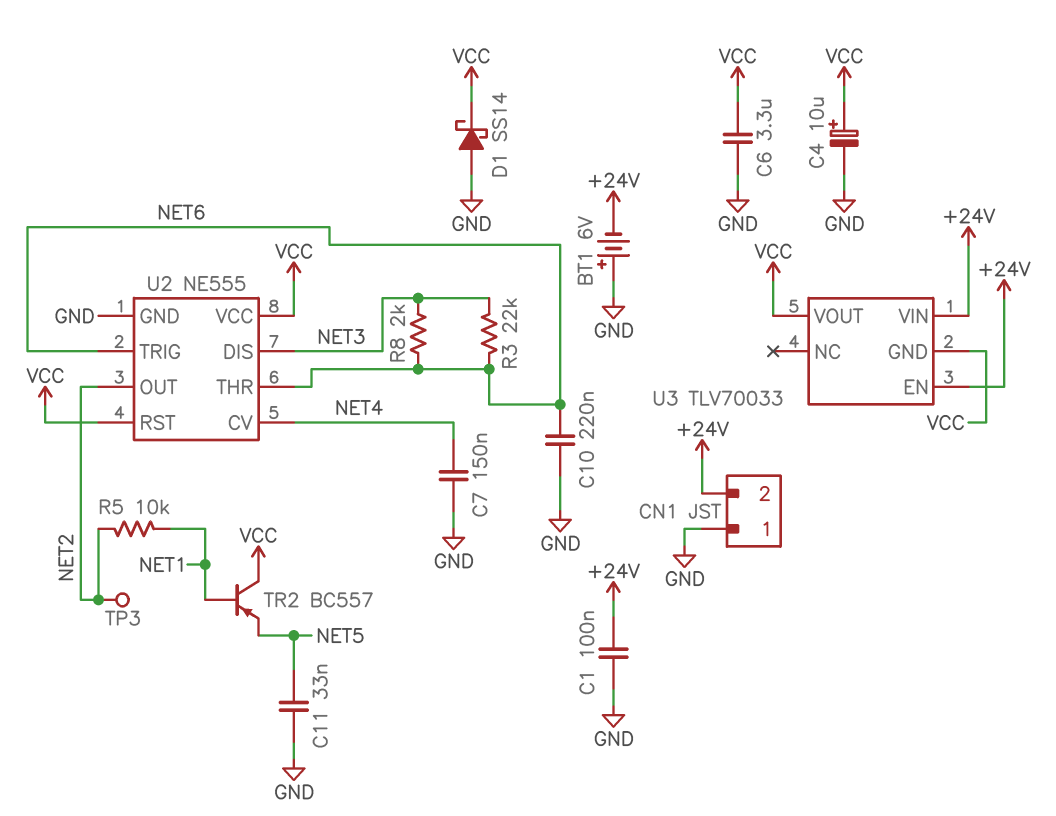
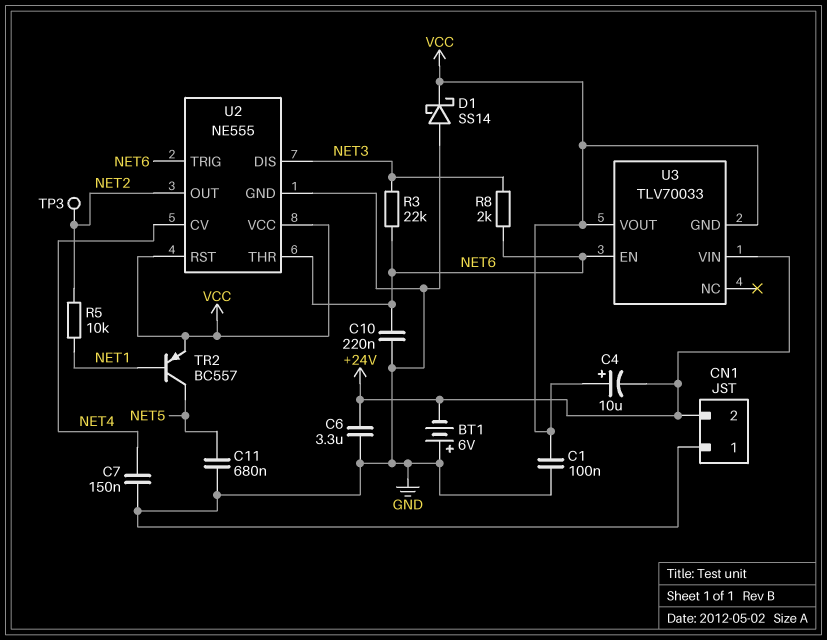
C1: 100nF (+24V, GND) -> 100nF (GND, VCC)
C4: 10uF (plus VCC, minus GND) -> 10uF (plus VCC, minus +24V)
C6: 3.3uF (GND, VCC) -> 3.3uF (+24V, GND)
C11: 33nF (GND, NET5) -> 680nF (GND, NET5)
TR2: PNP BC557 (B NET1, C VCC, E NET5) -> PNP BC557 (B NET1, C NET5, E VCC)
U3 pin EN: +24V -> NET6

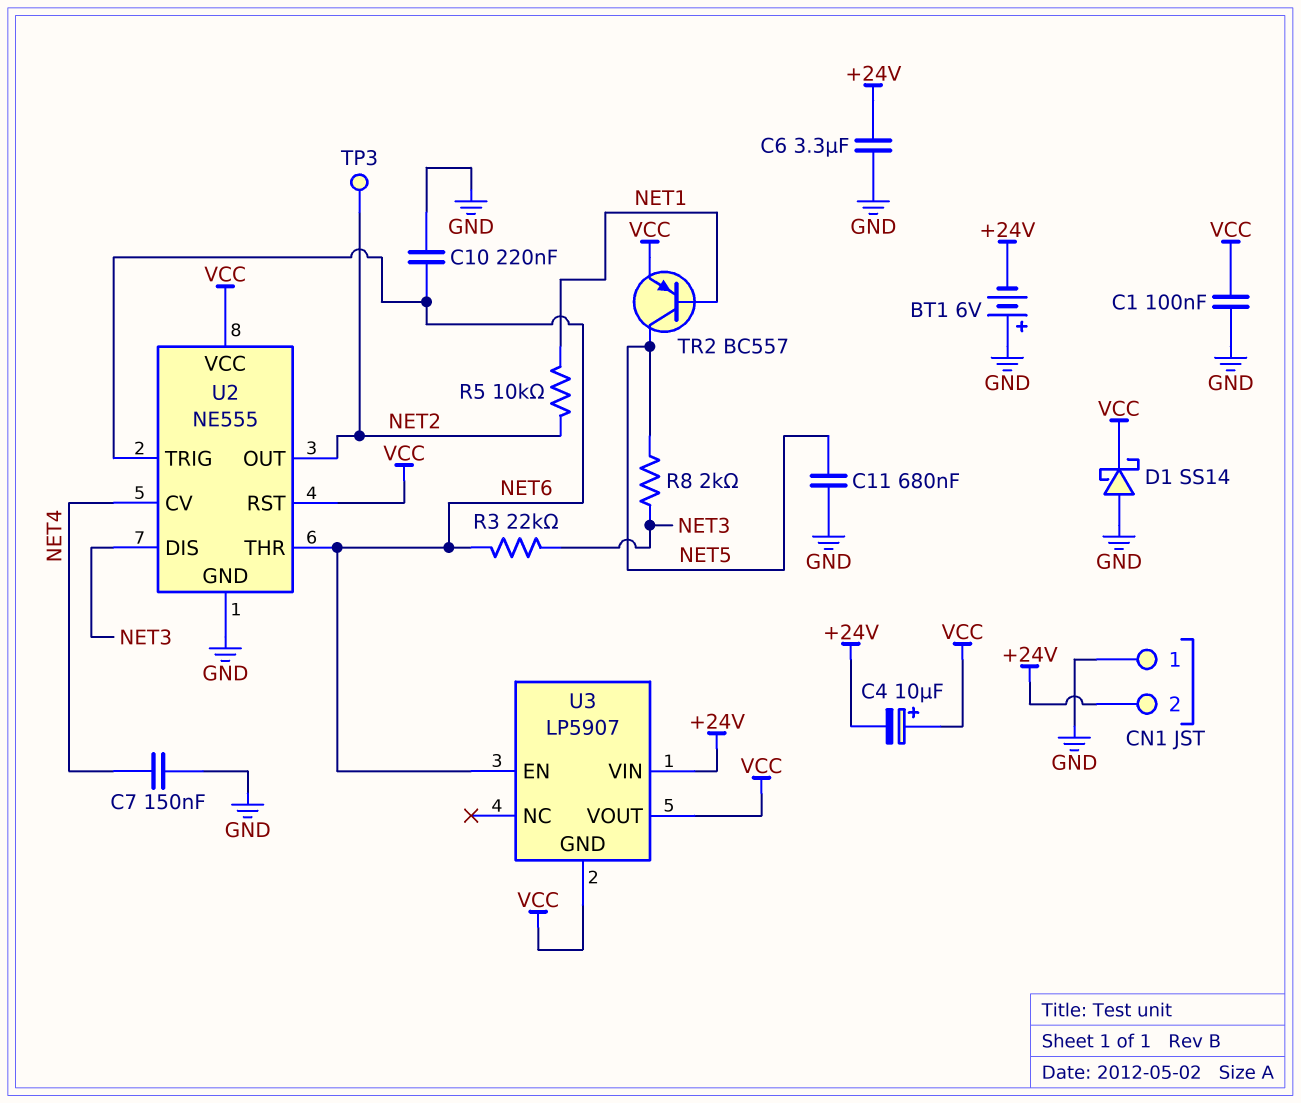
R8: 2k (NET3, NET6) -> 2k (NET3, NET5)
U3: TLV70033 -> LP5907

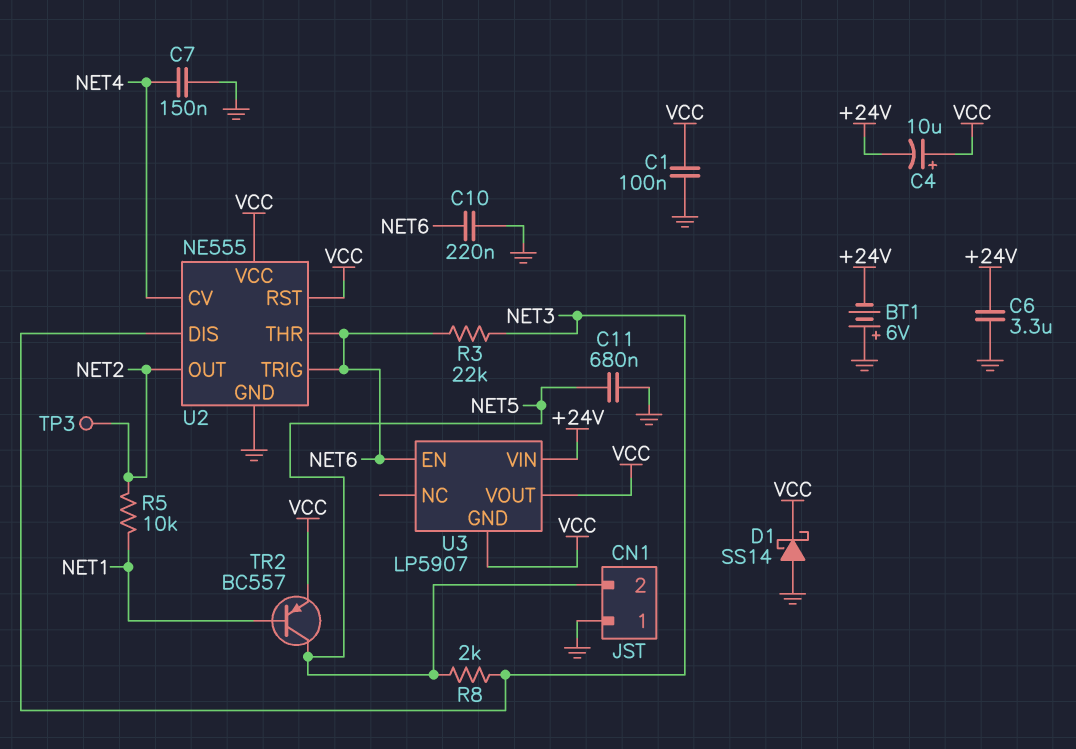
CN1 pin 2: +24V -> NET5

